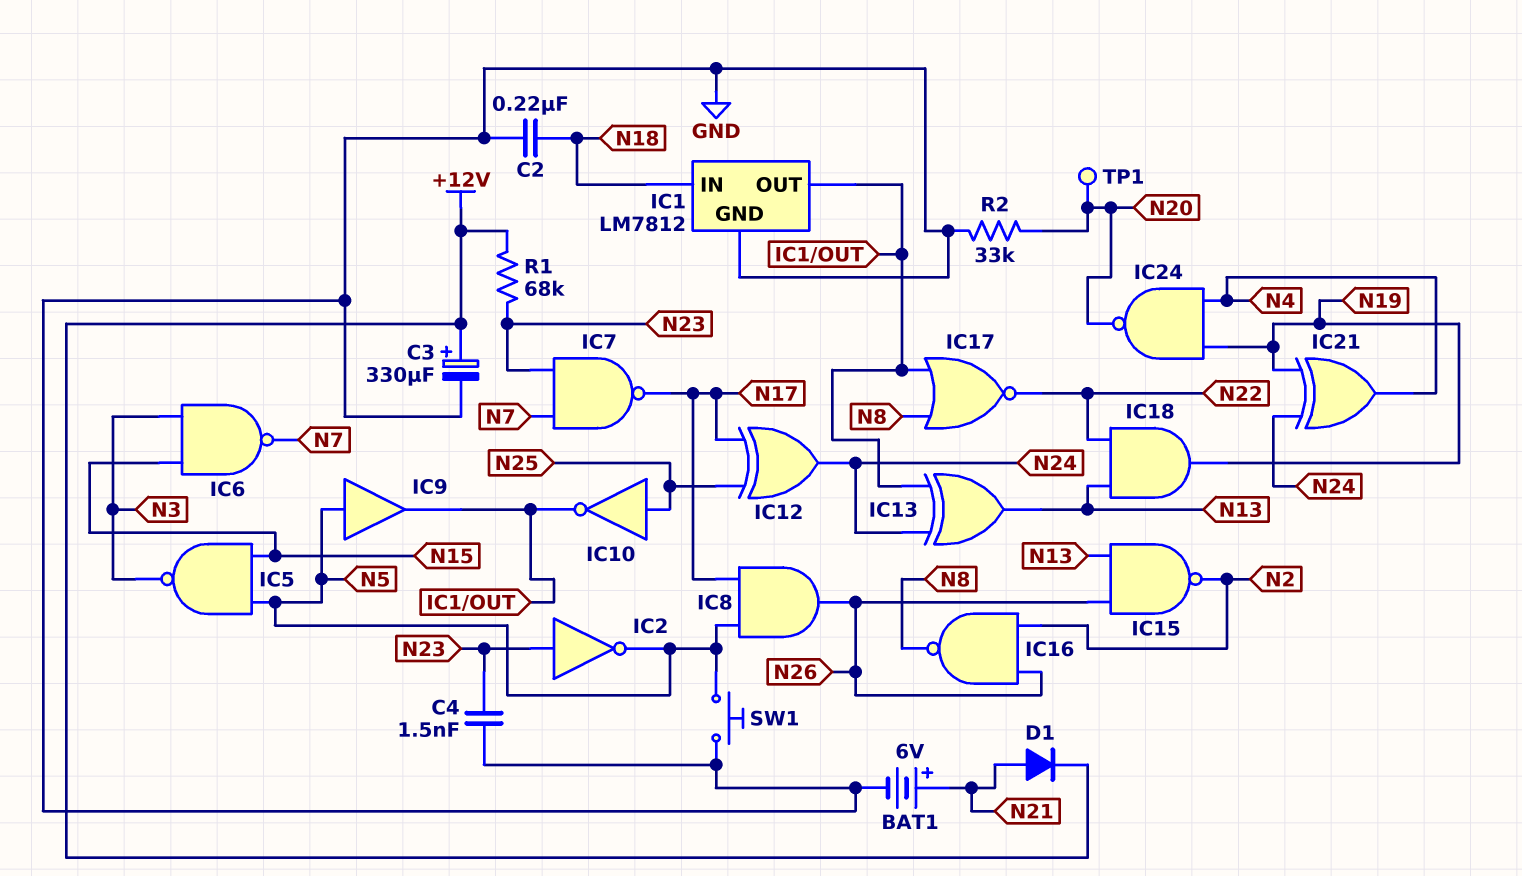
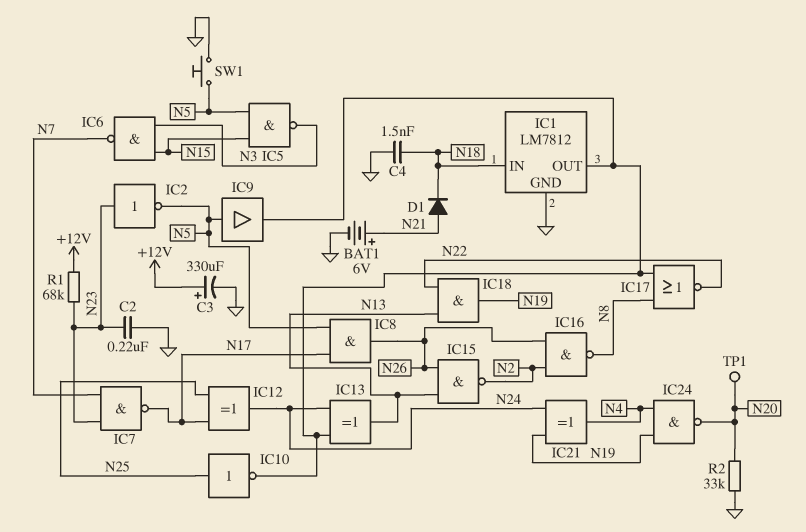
C2: 220nF (GND, N18) -> 220nF (GND, N23)
C4: 1.5nF (GND, N23) -> 1.5nF (GND, N18)
D1: diode (A N21, K +12V) -> diode (A N21, K N18)

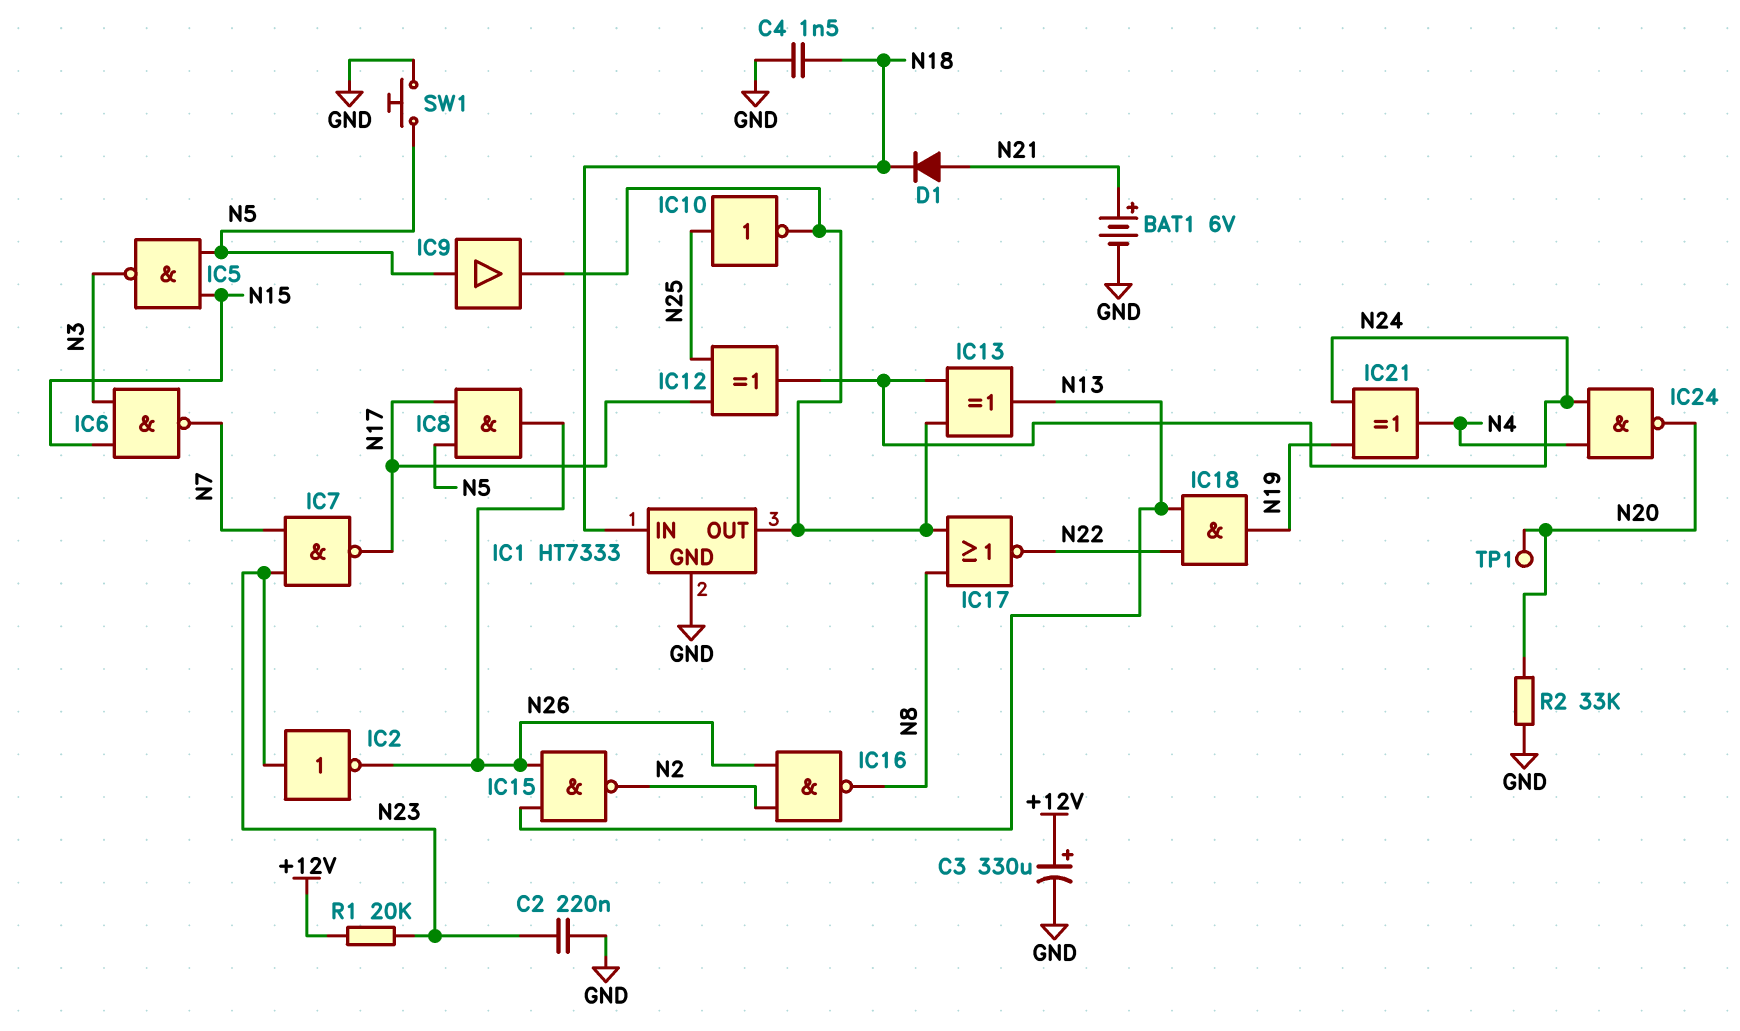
IC1: LM7812 -> HT7333
IC2: NOT (in N23, out N5) -> NOT (in N23, out N26)
IC24: NAND (in N4, in N19, out N20) -> NAND (in N4, in N24, out N20)
R1: 68k (+12V, N23) -> 20k (+12V, N23)

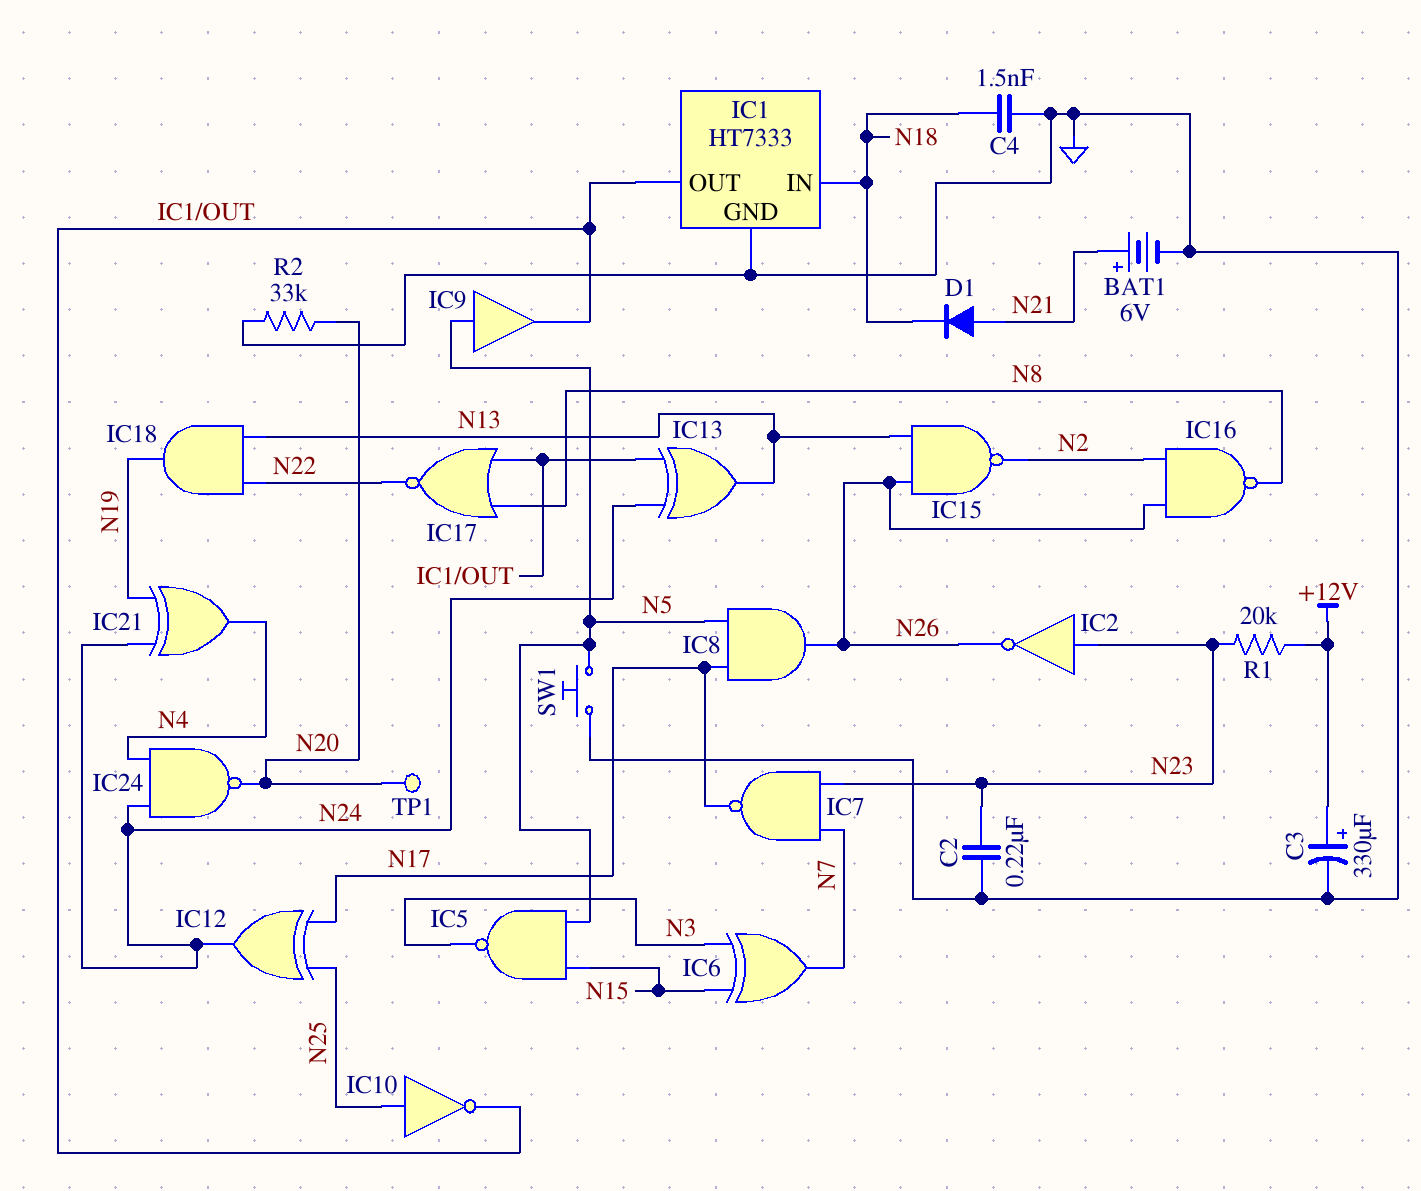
IC6: NAND (in N3, in N15, out N7) -> XOR (in N3, in N15, out N7)

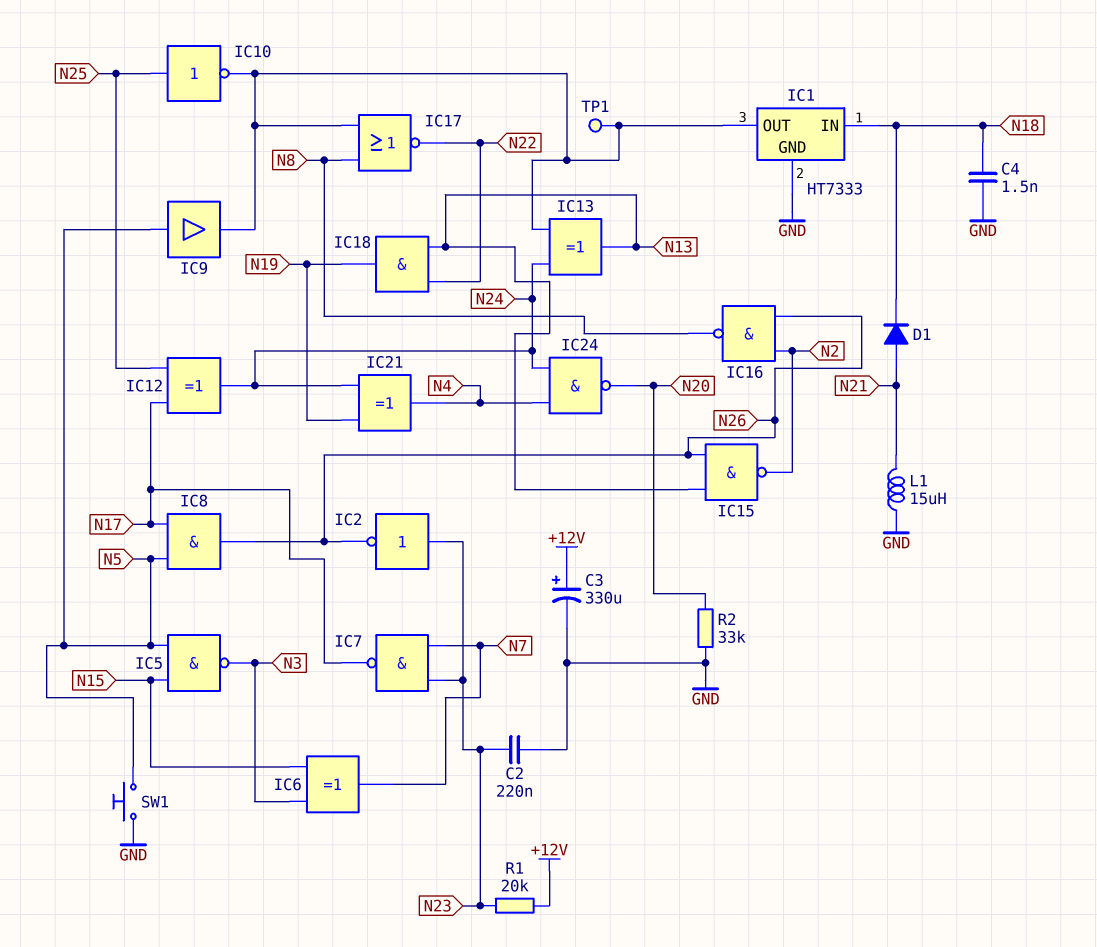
BAT1: 6V (plus N21, minus GND) -> none
L1: none -> 15uH (GND, N21)
TP1: test point (N20) -> test point (IC1/OUT)

